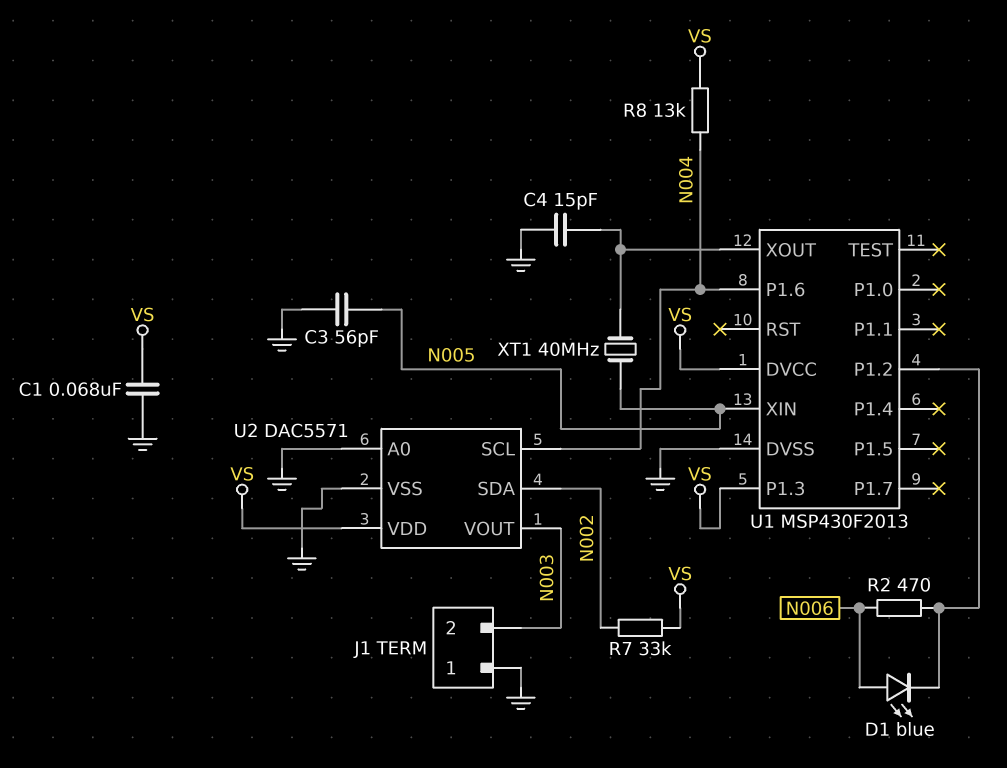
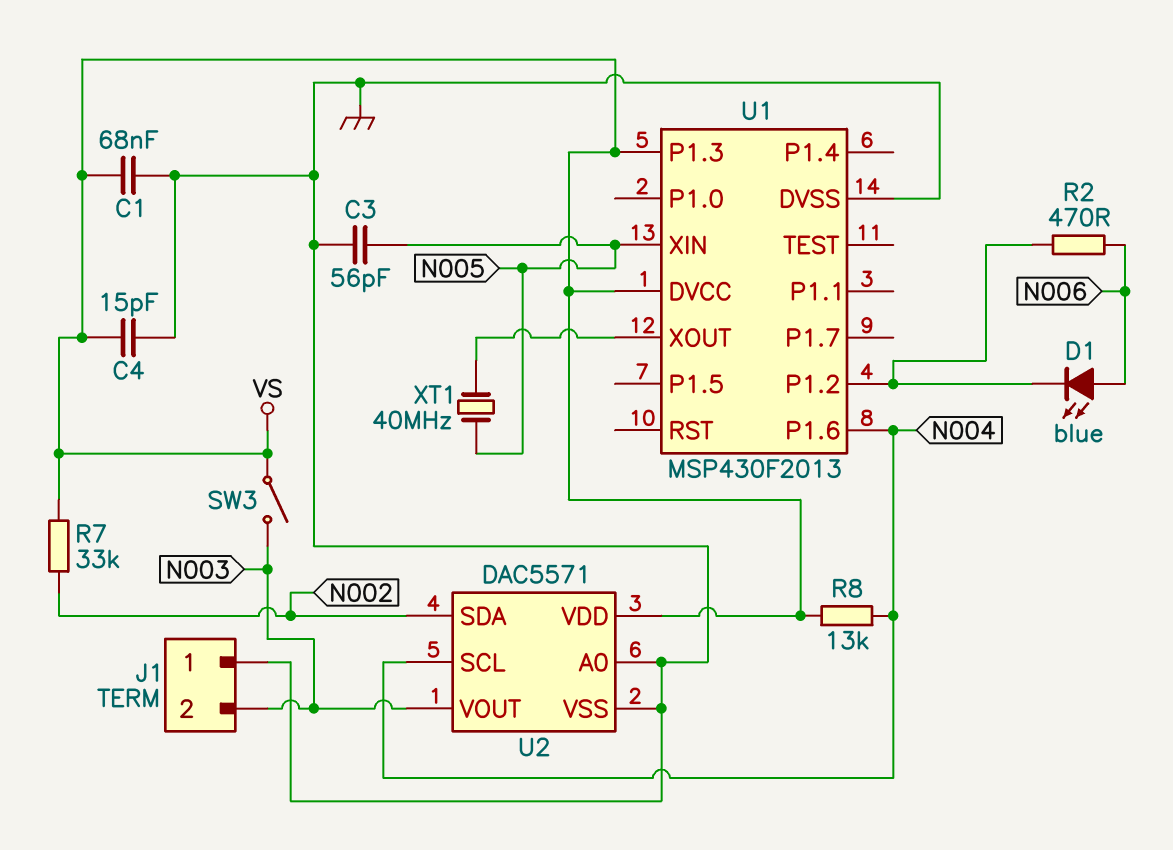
C4: 15pF (GND, U1/XOUT) -> 15pF (GND, VS)
SW3: none -> switch (N003, VS)

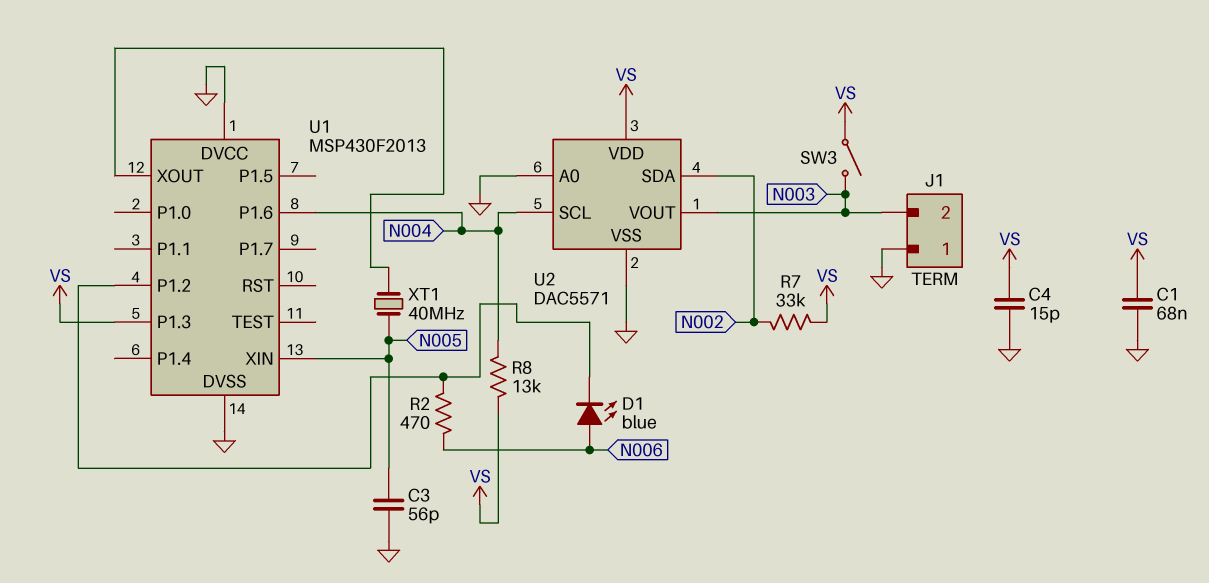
U1 pin DVCC: VS -> GND

